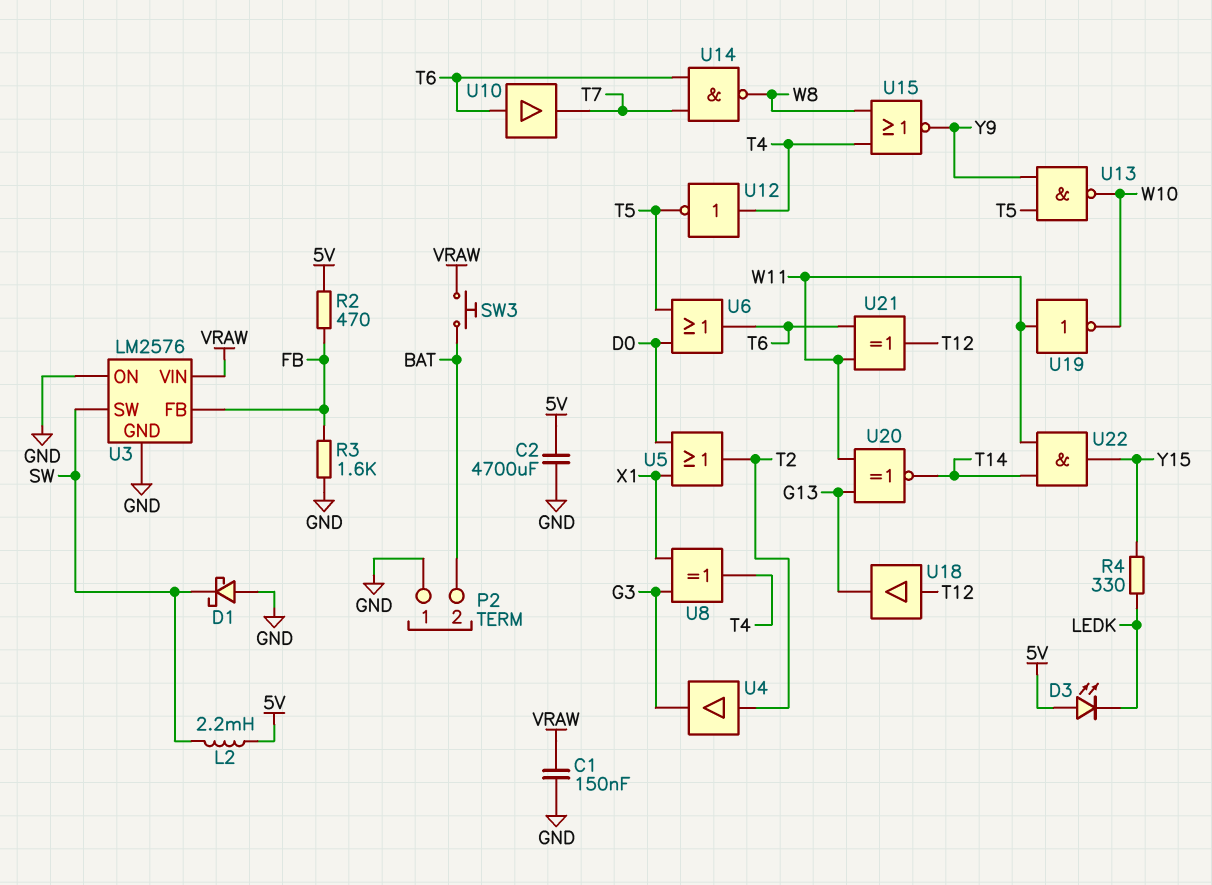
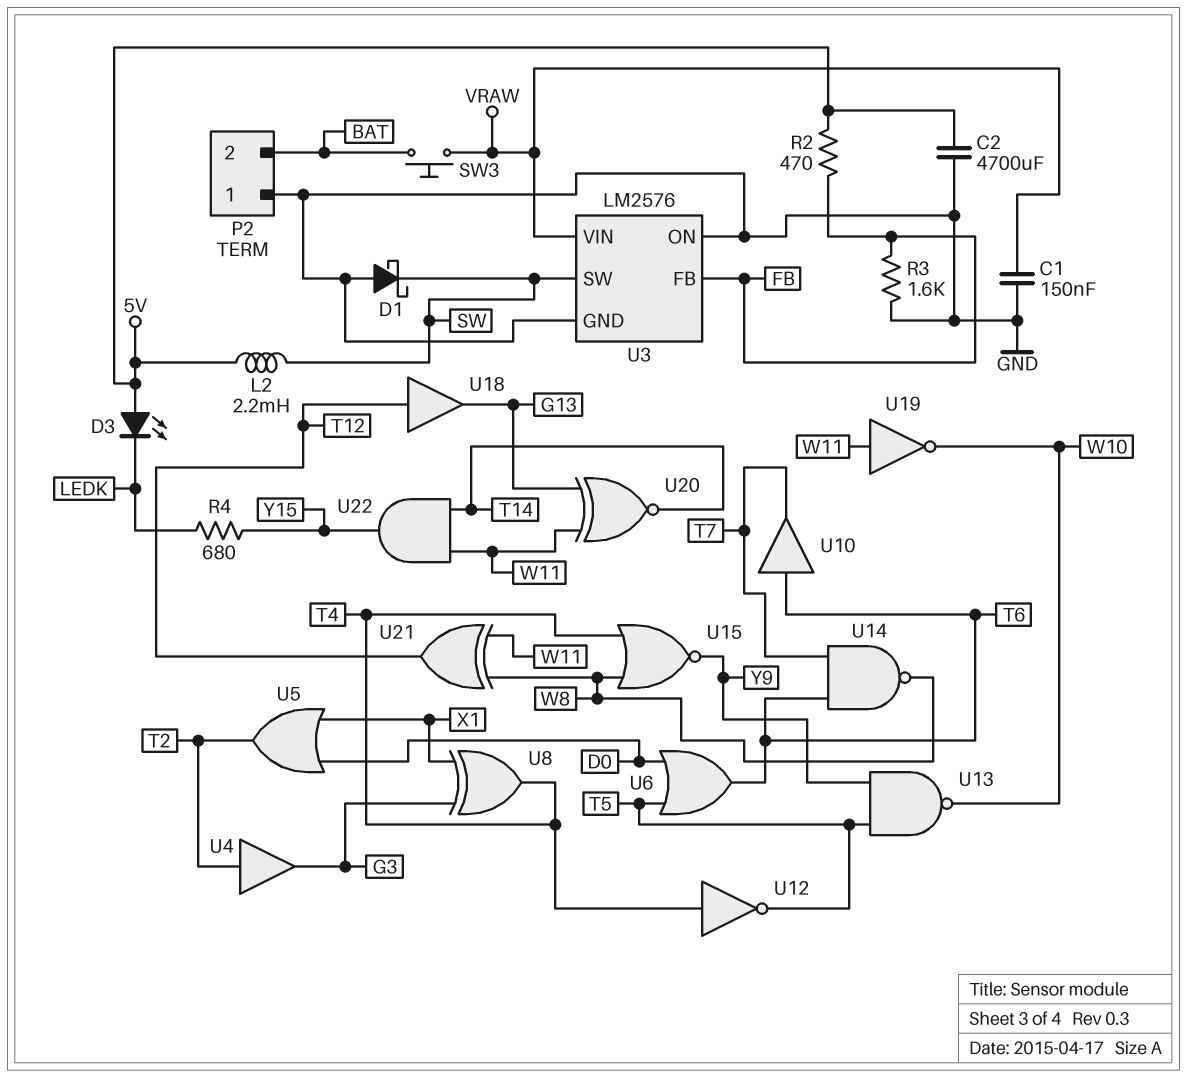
R4: 330 (LEDK, Y15) -> 680 (LEDK, Y15)
U21: XOR (in T6, in W11, out T12) -> XOR (in W8, in W11, out T12)

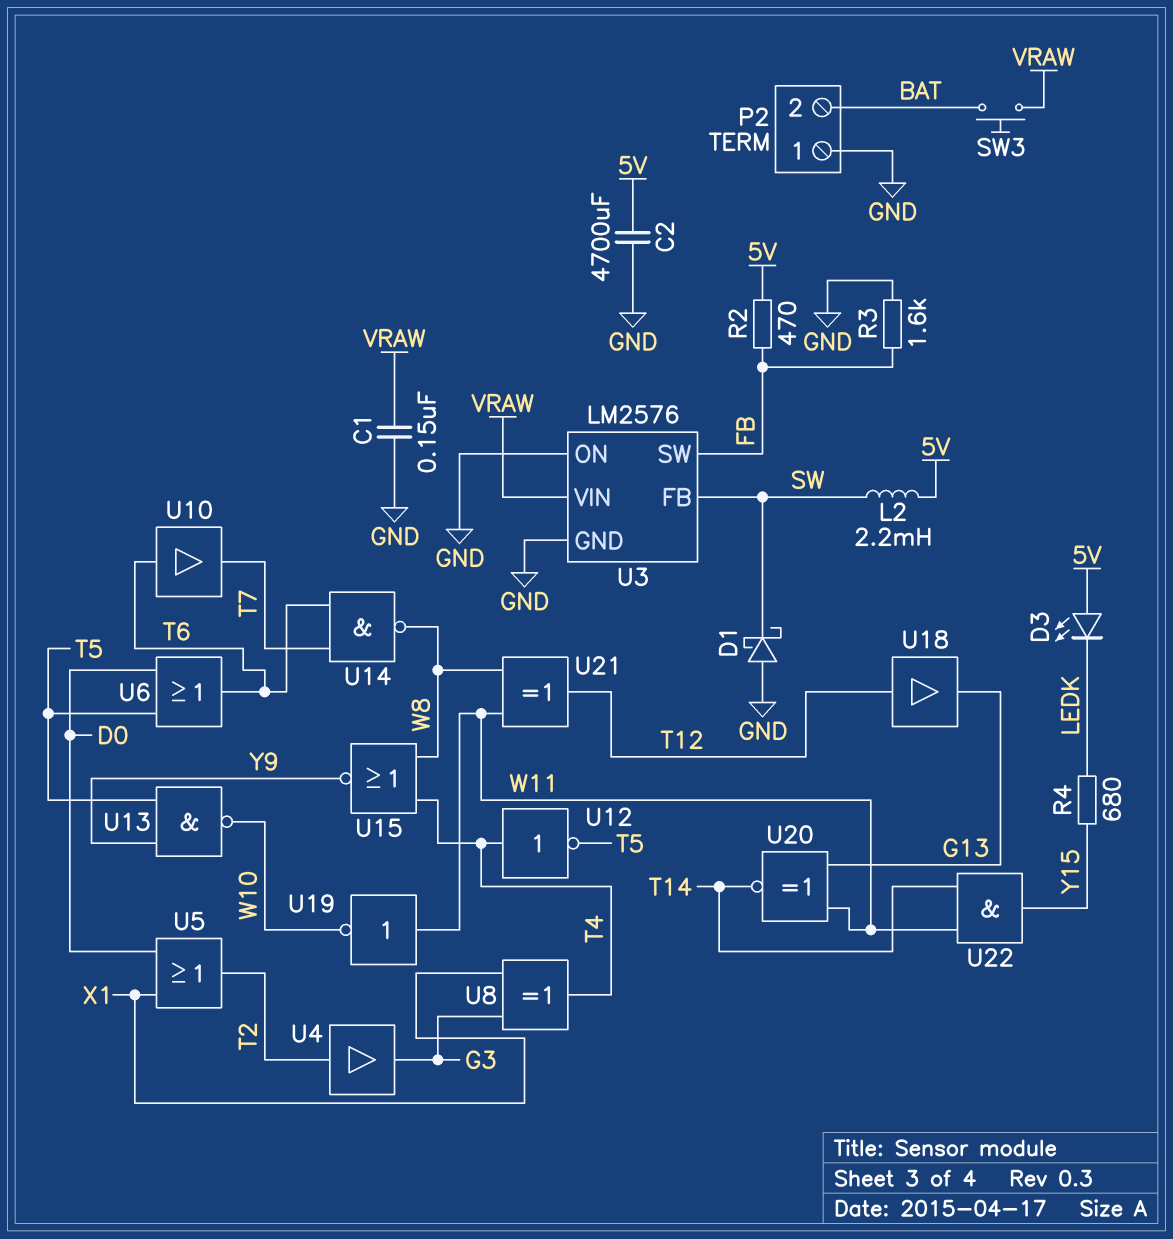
U3 pin FB: FB -> SW
U3 pin SW: SW -> FB

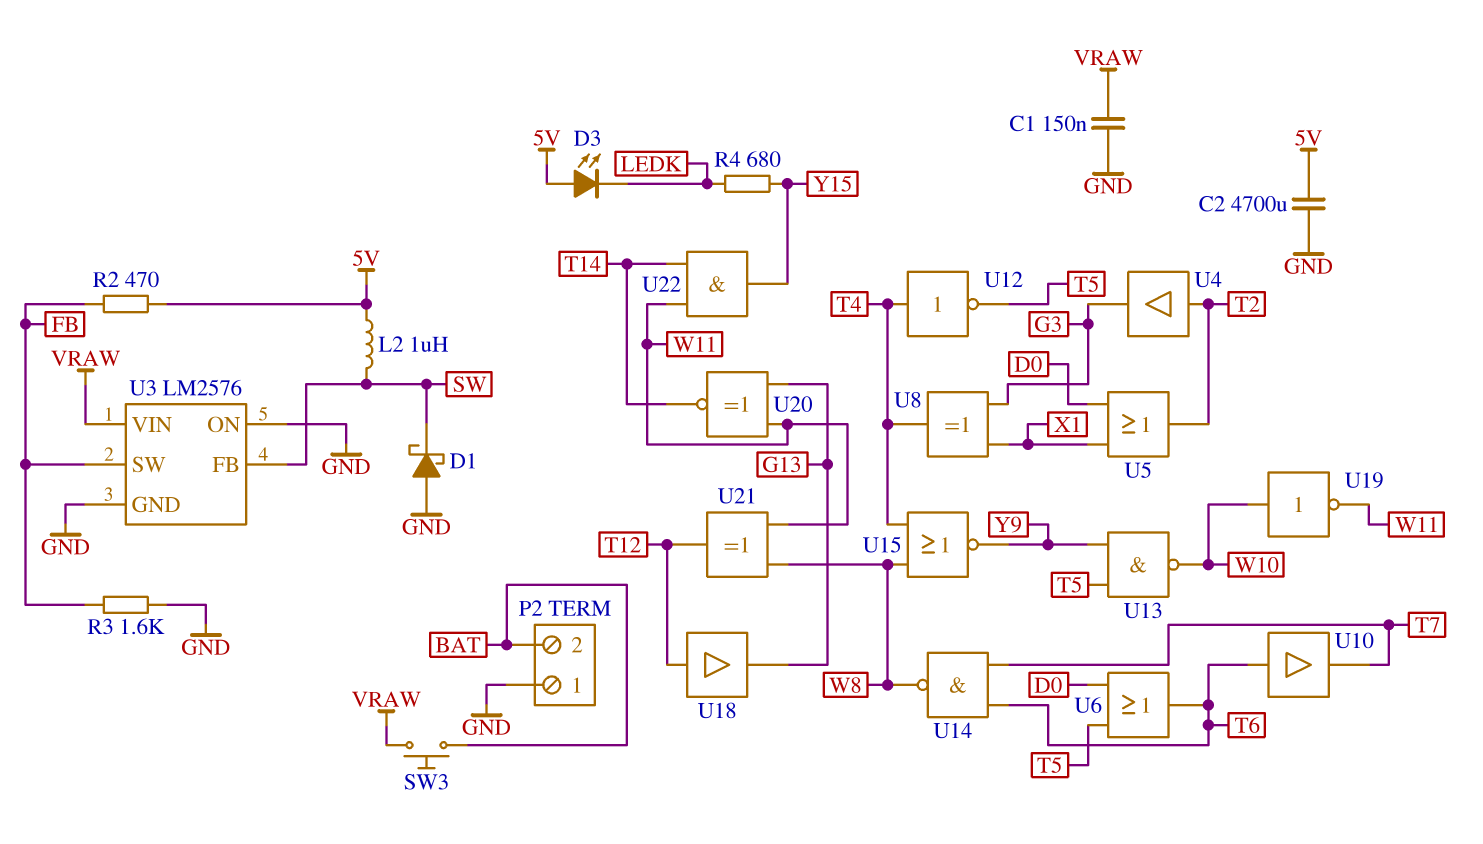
L2: 2.2mH (5V, SW) -> 1uH (5V, SW)
U19: NOT (in W11, out W10) -> NOT (in W10, out W11)

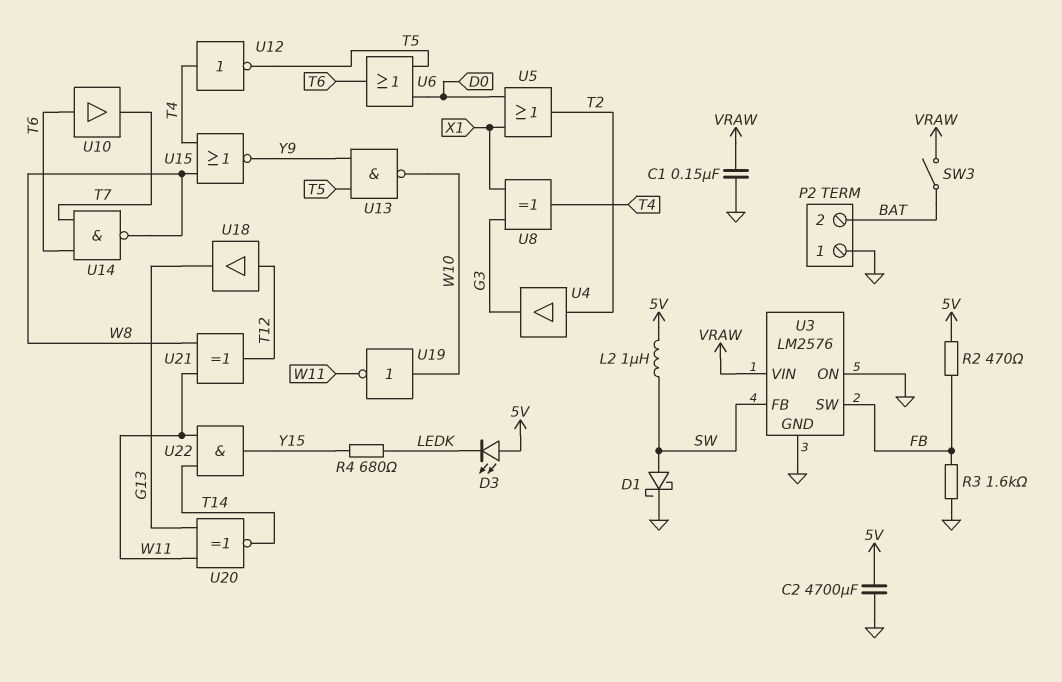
D1: schottky (A GND, K SW) -> schottky (A SW, K GND)
SW3: button (BAT, VRAW) -> switch (BAT, VRAW)

